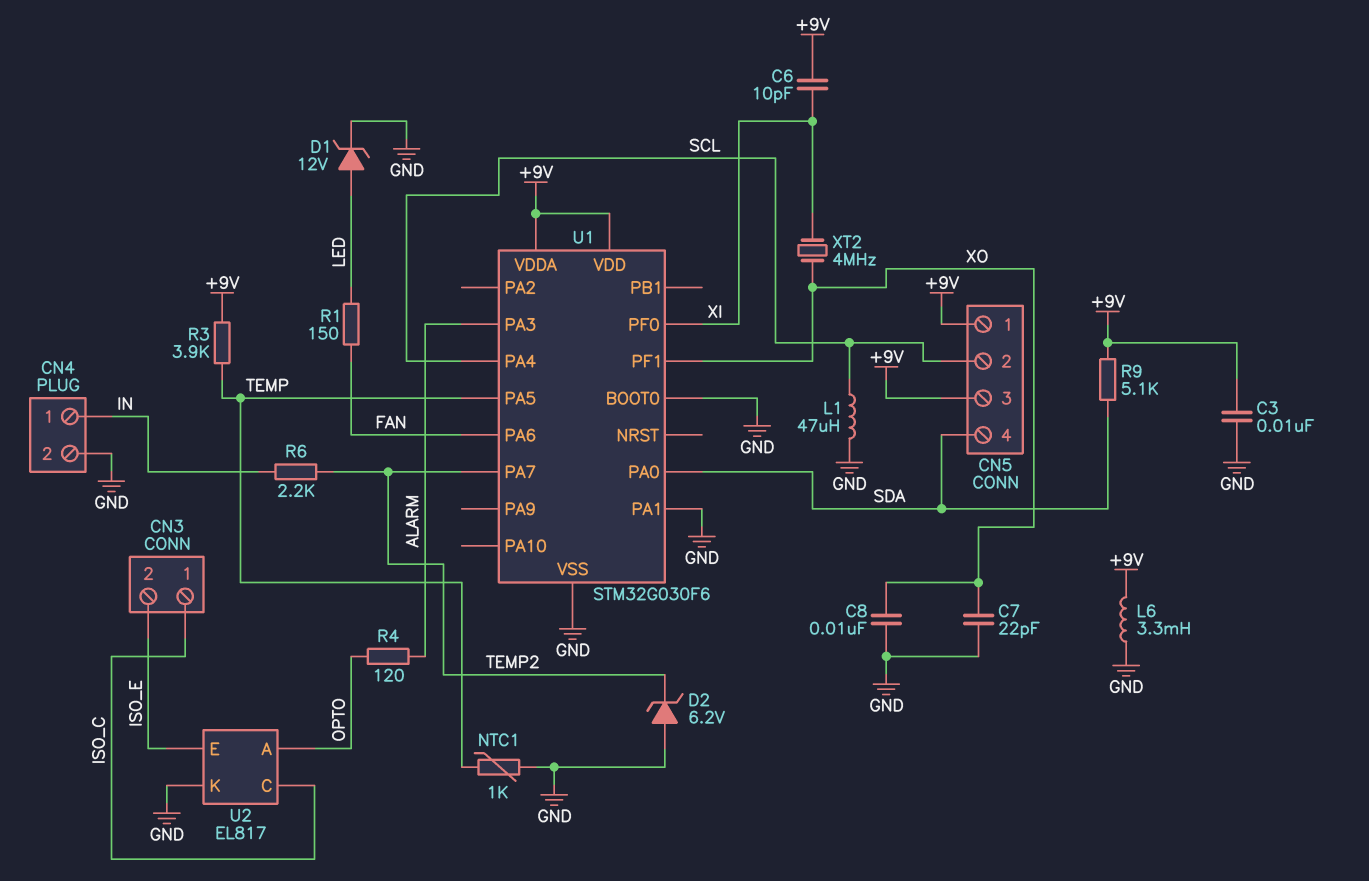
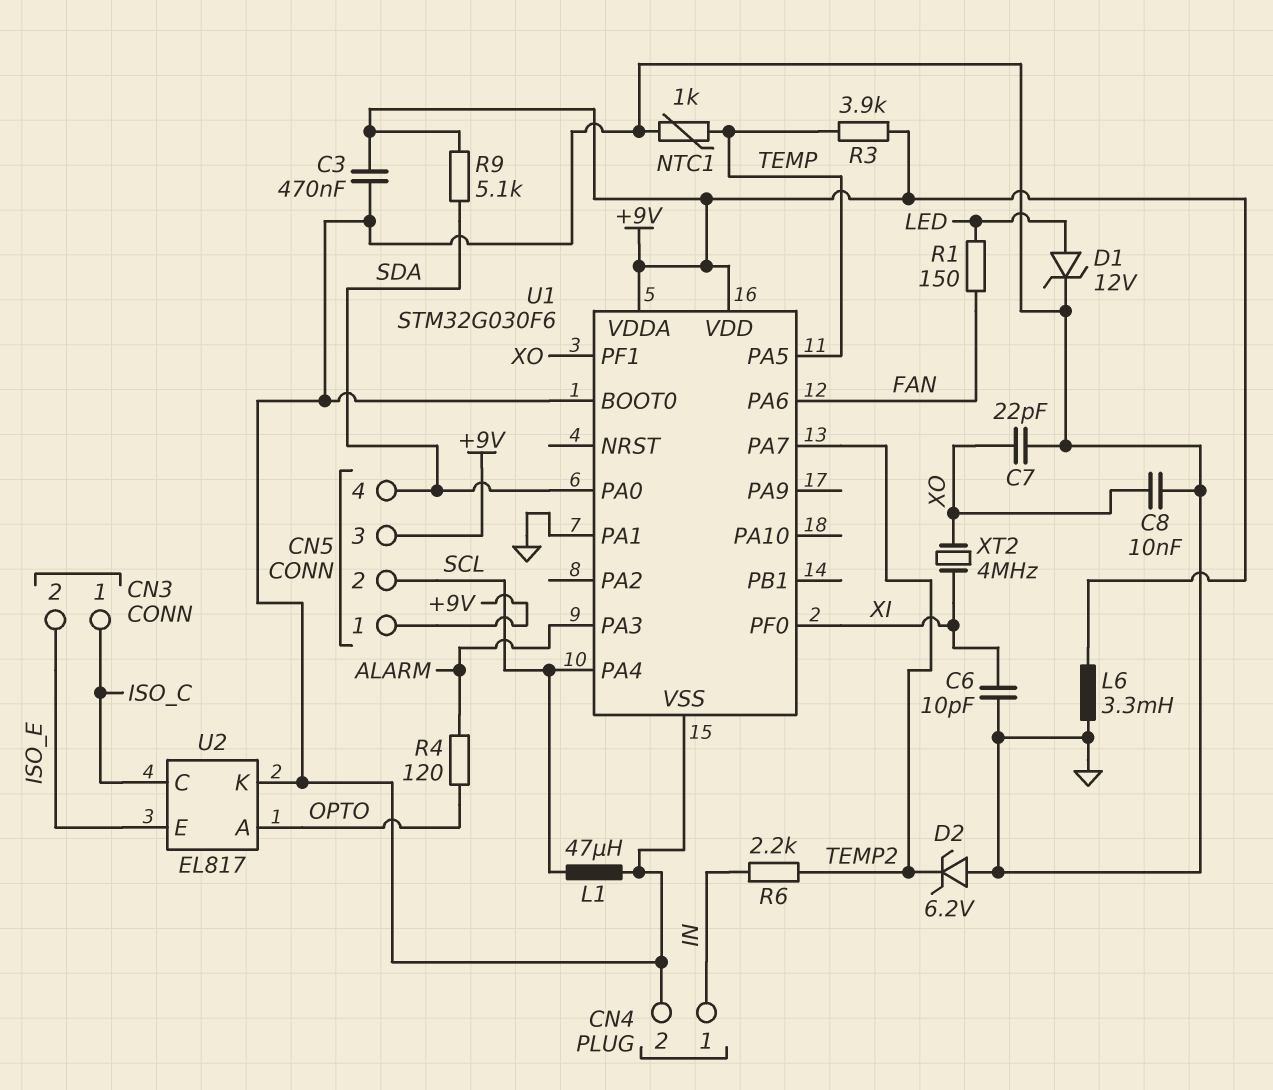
C3: 10nF (+9V, GND) -> 470nF (+9V, GND)
C6: 10pF (+9V, XI) -> 10pF (GND, XI)

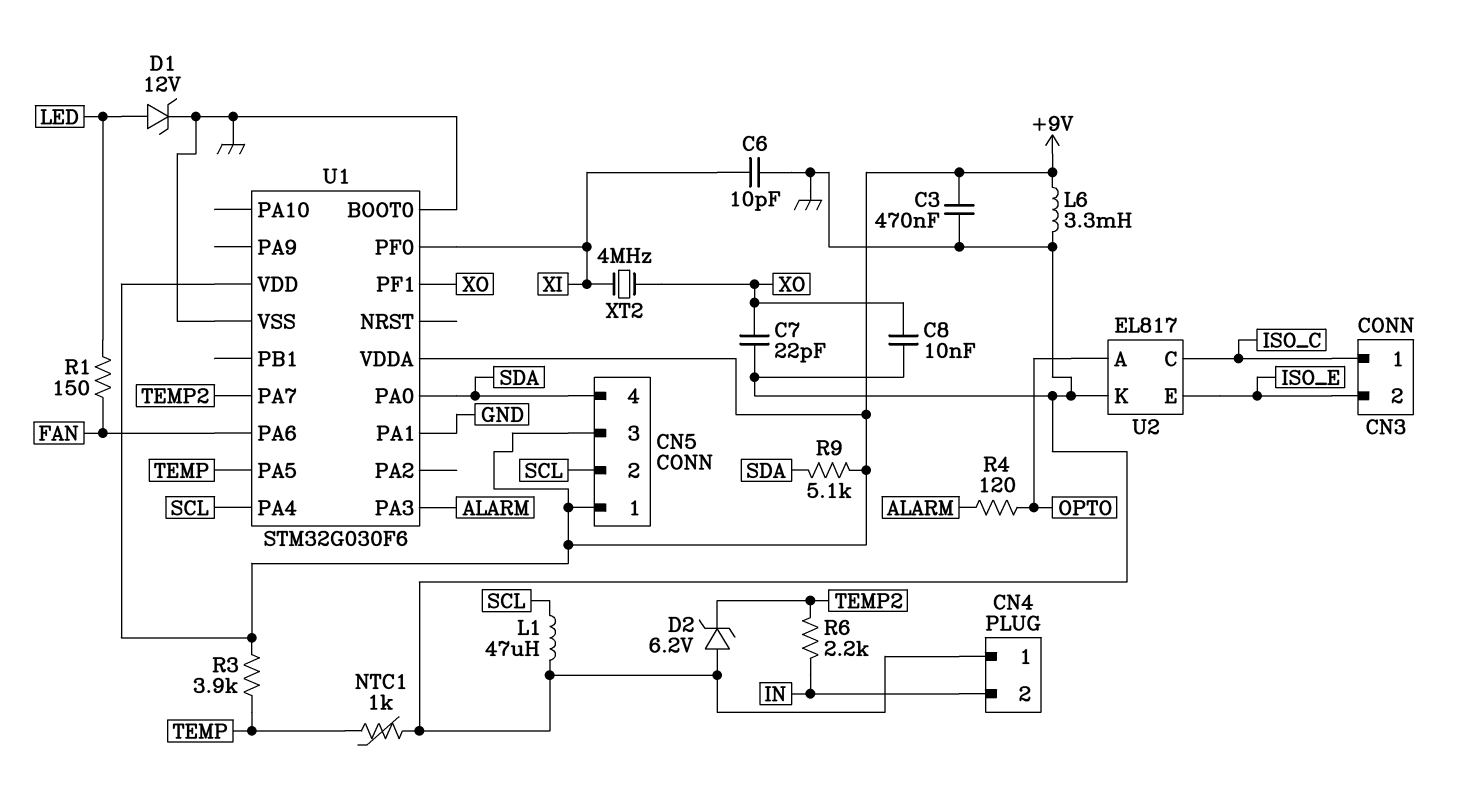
CN4 pin 1: IN -> GND
CN4 pin 2: GND -> IN

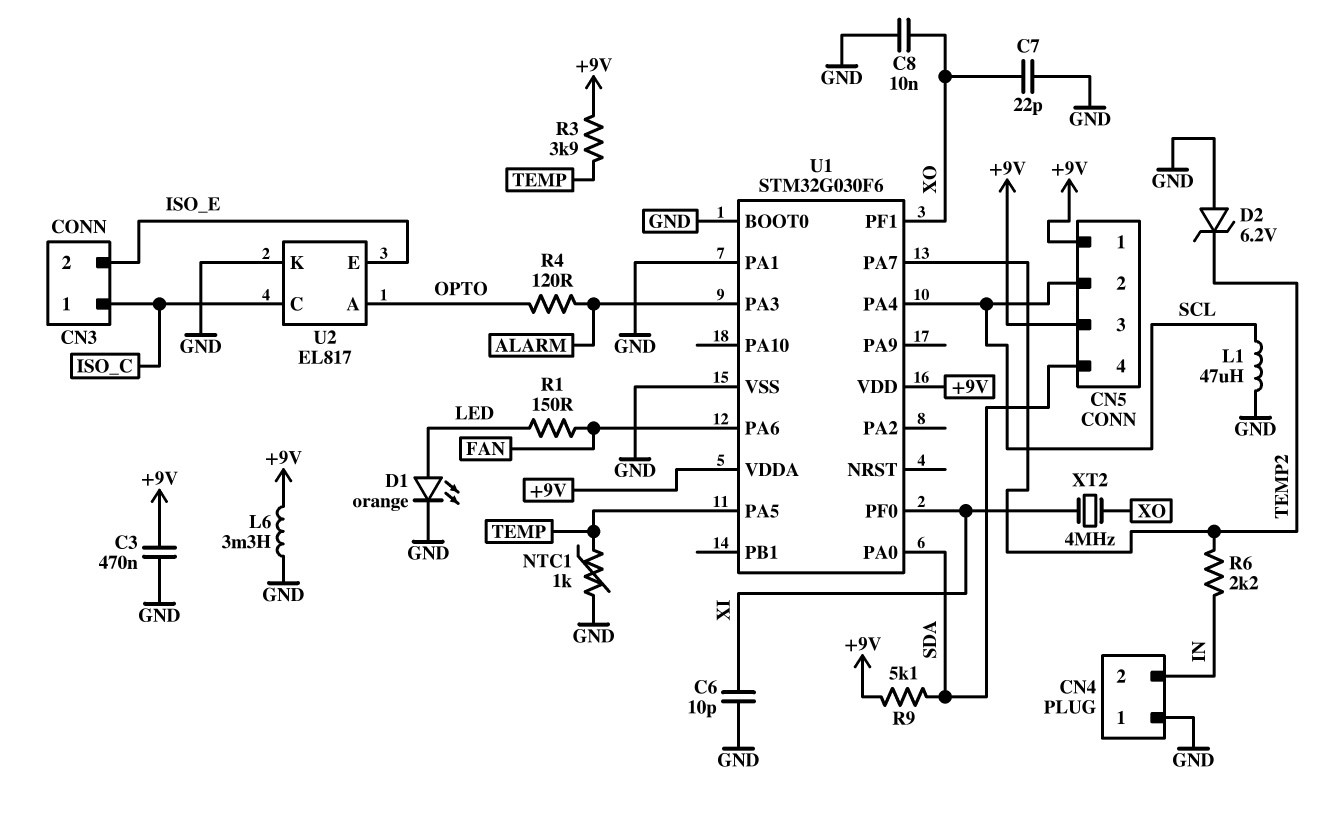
D1: zener 12V (A LED, K GND) -> LED orange (A LED, K GND)

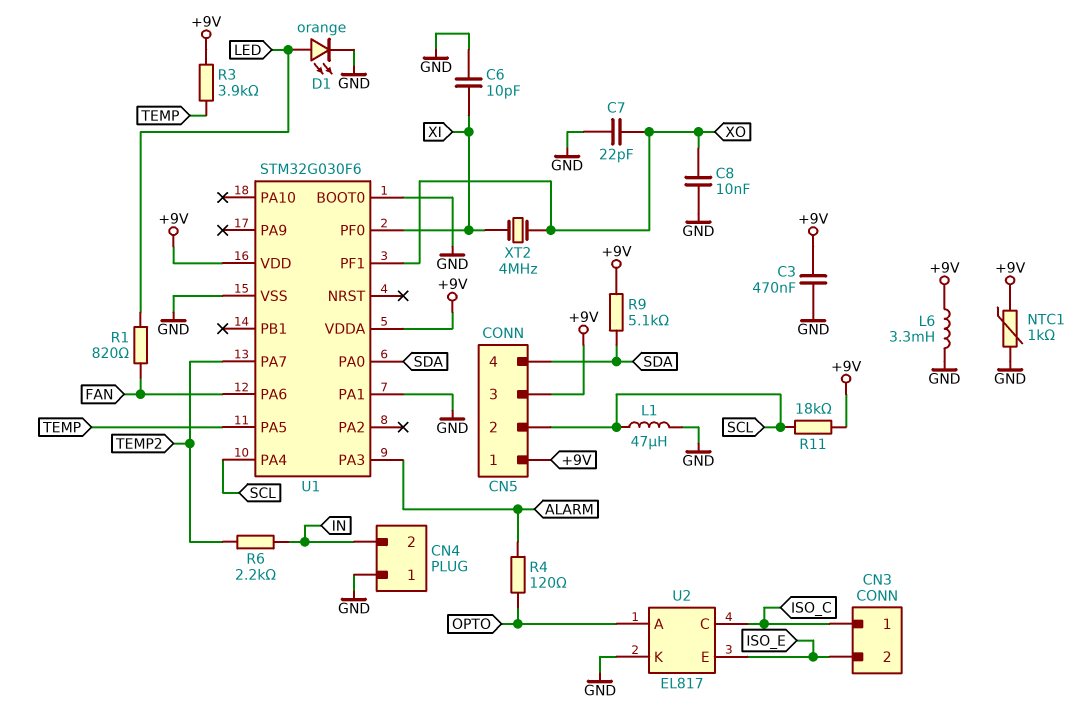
D2: zener 6.2V (A GND, K TEMP2) -> none
NTC1: 1k (GND, TEMP) -> 1k (+9V, GND)
R1: 150 (FAN, LED) -> 820 (FAN, LED)
R11: none -> 18k (+9V, SCL)

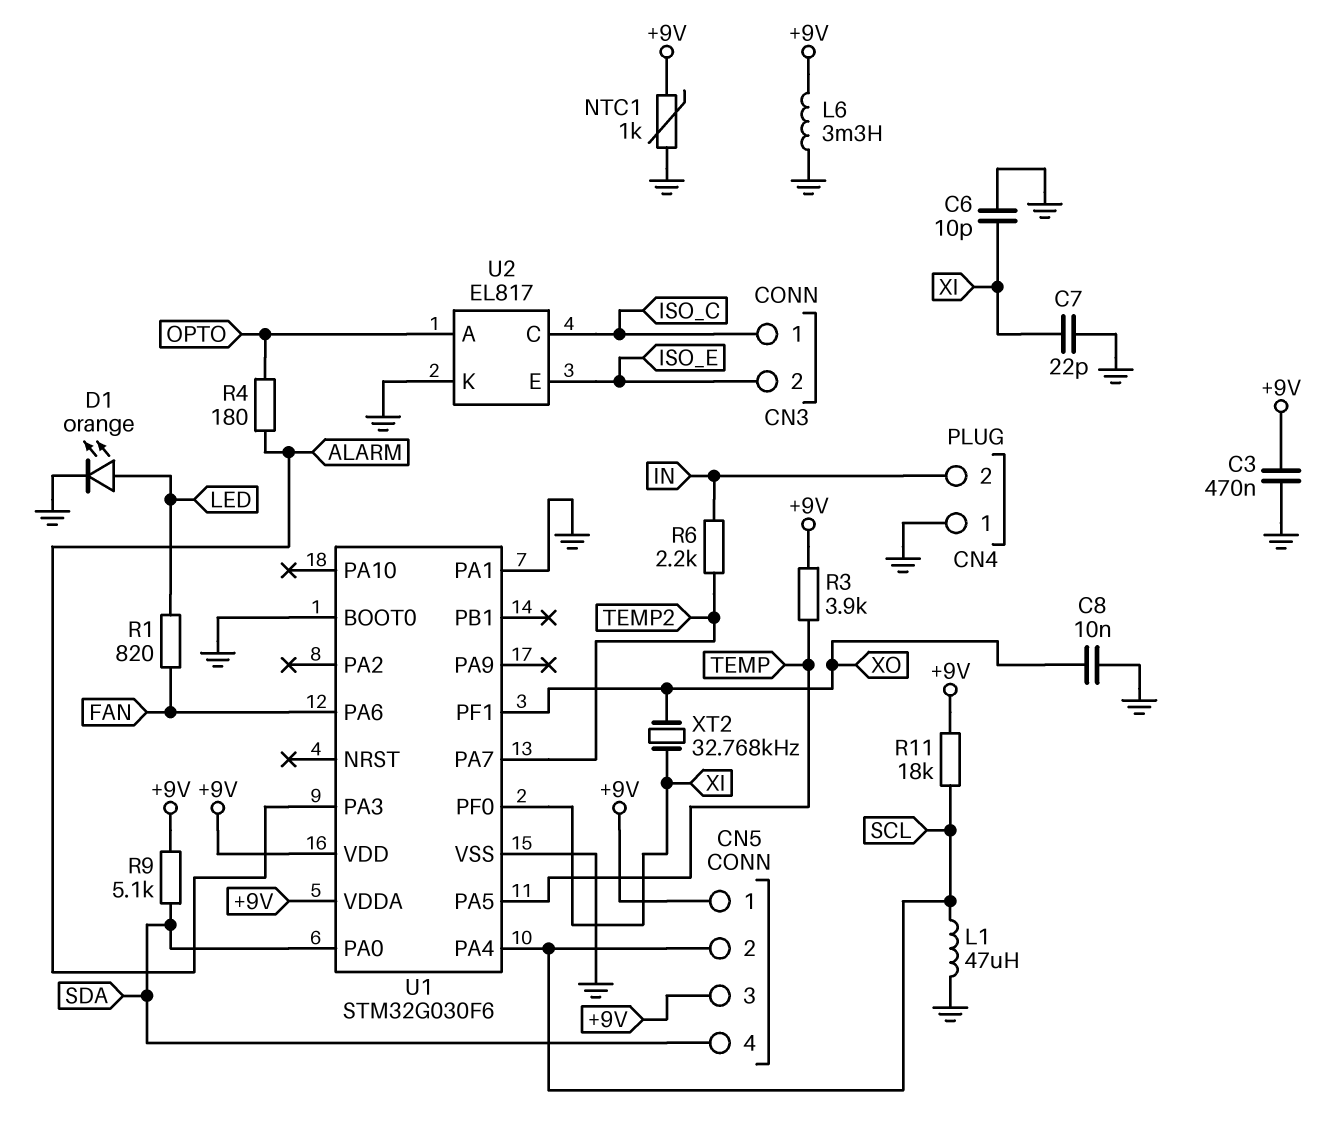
C7: 22pF (GND, XO) -> 22pF (GND, XI)
R4: 120 (ALARM, OPTO) -> 180 (ALARM, OPTO)
XT2: 4MHz (XI, XO) -> 32.768kHz (XI, XO)

